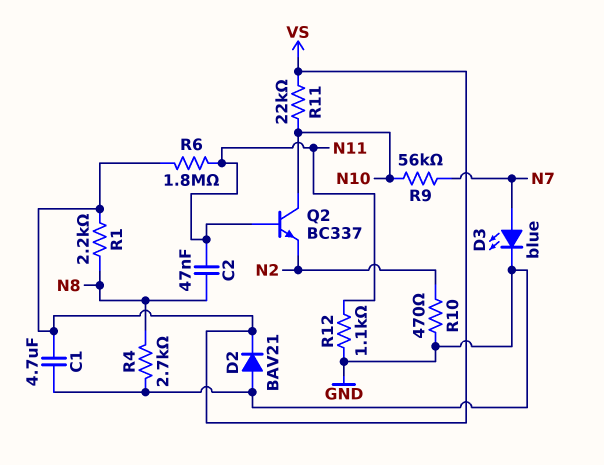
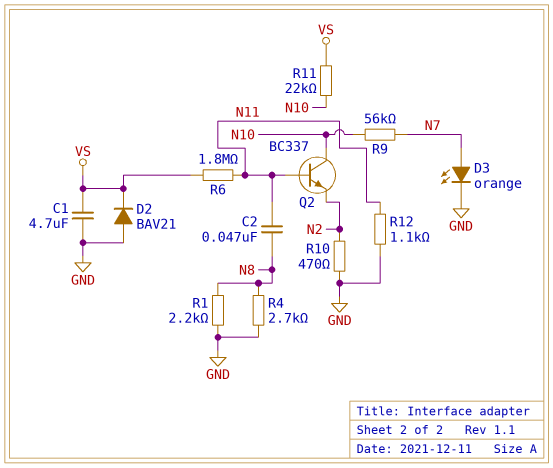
D3: LED blue (A N7, K GND) -> LED orange (A N7, K GND)
R1: 2.2k (N8, VS) -> 2.2k (GND, N8)

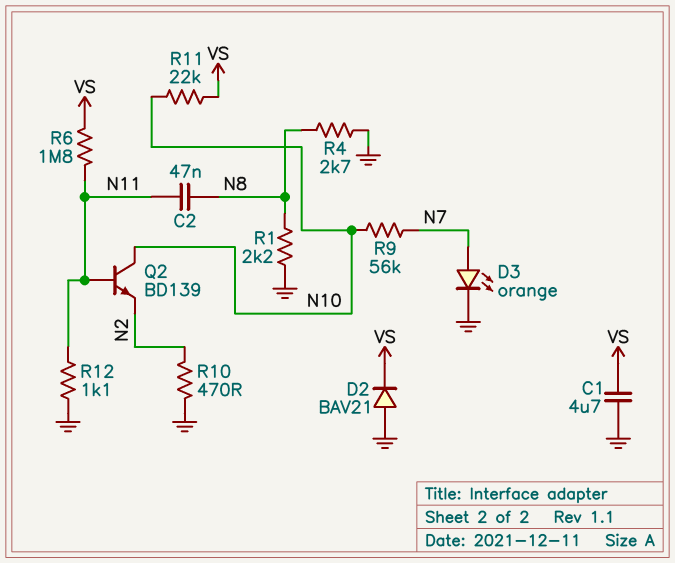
Q2: NPN BC337 (B N11, C N10, E N2) -> NPN BD139 (B N11, C N10, E N2)

